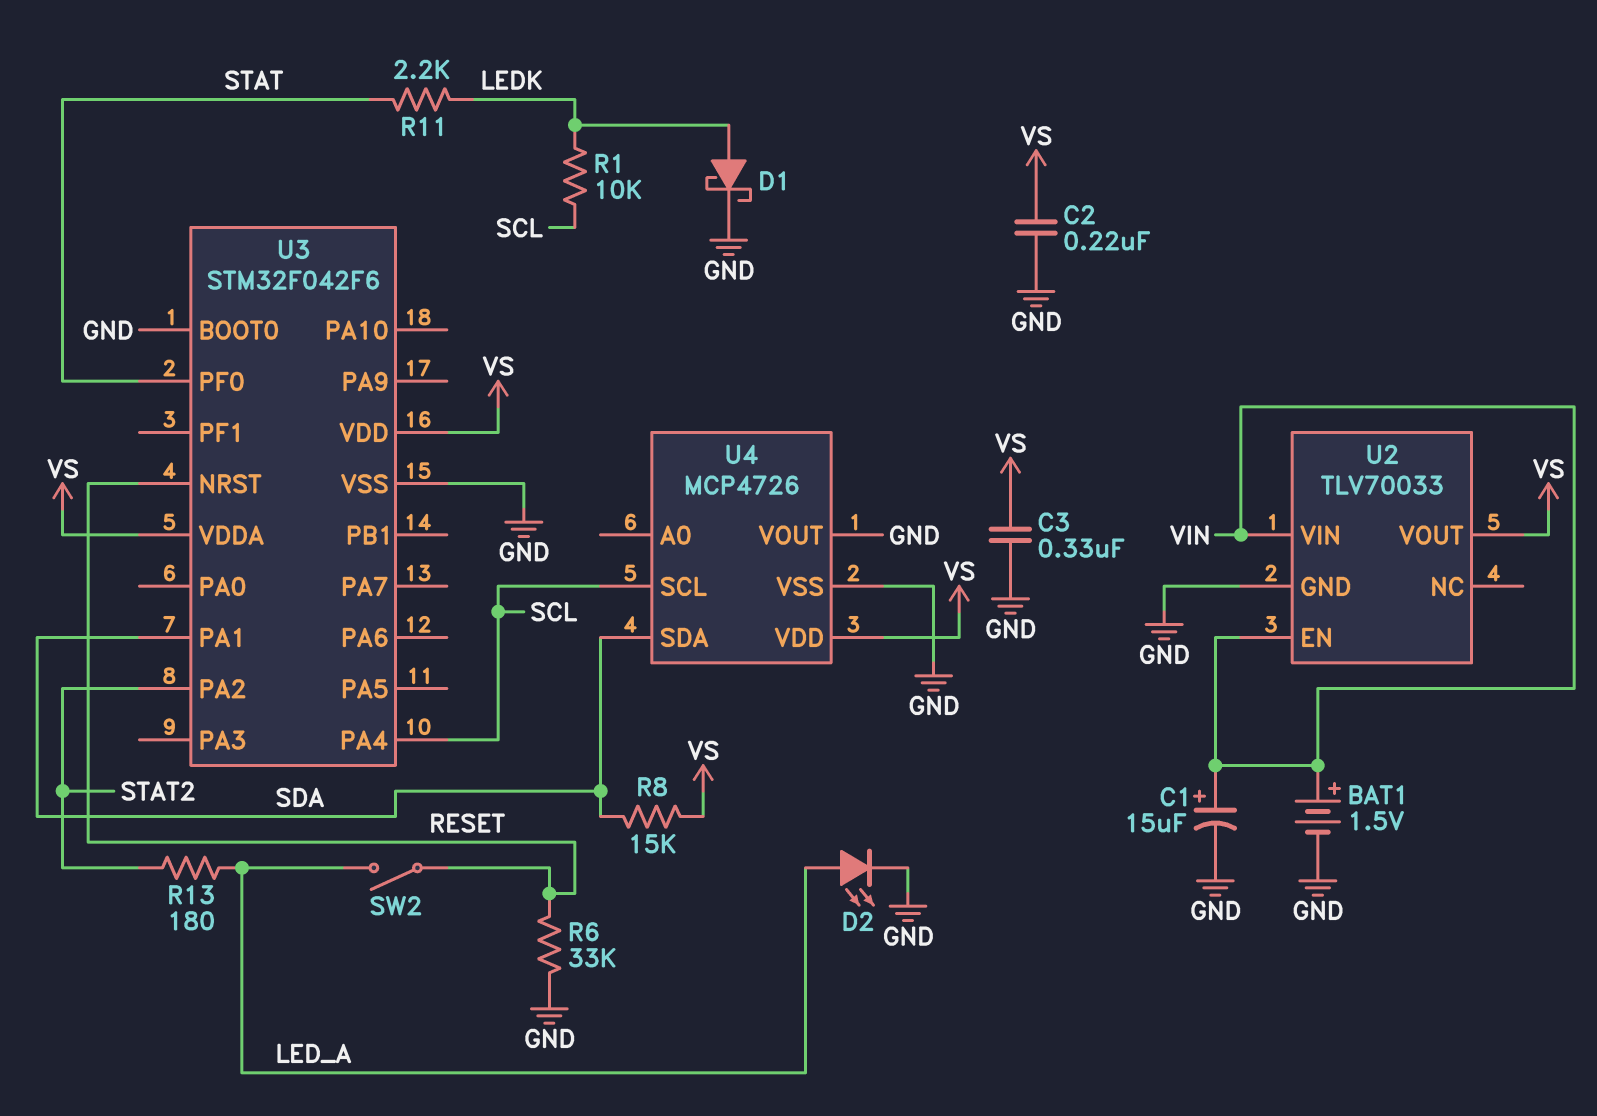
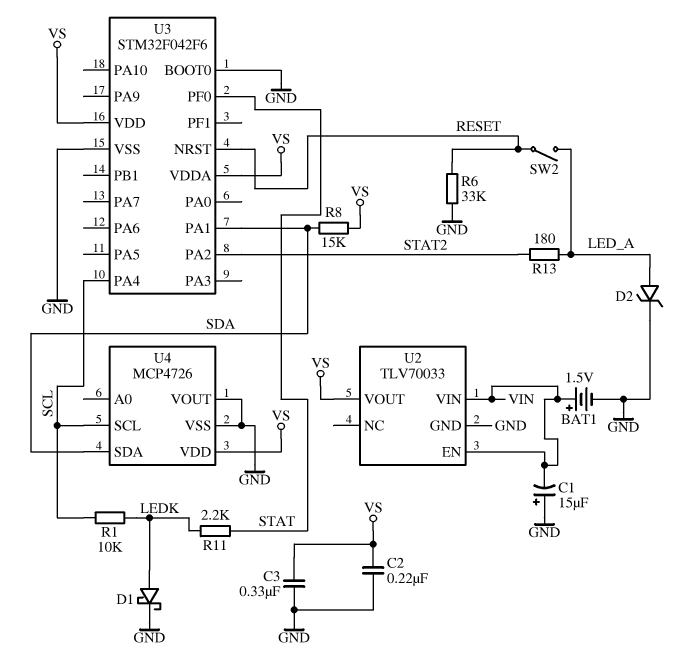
C1: 15uF (plus VIN, minus GND) -> 15uF (plus GND, minus VIN)
D2: LED (A LED_A, K GND) -> zener (A LED_A, K GND)

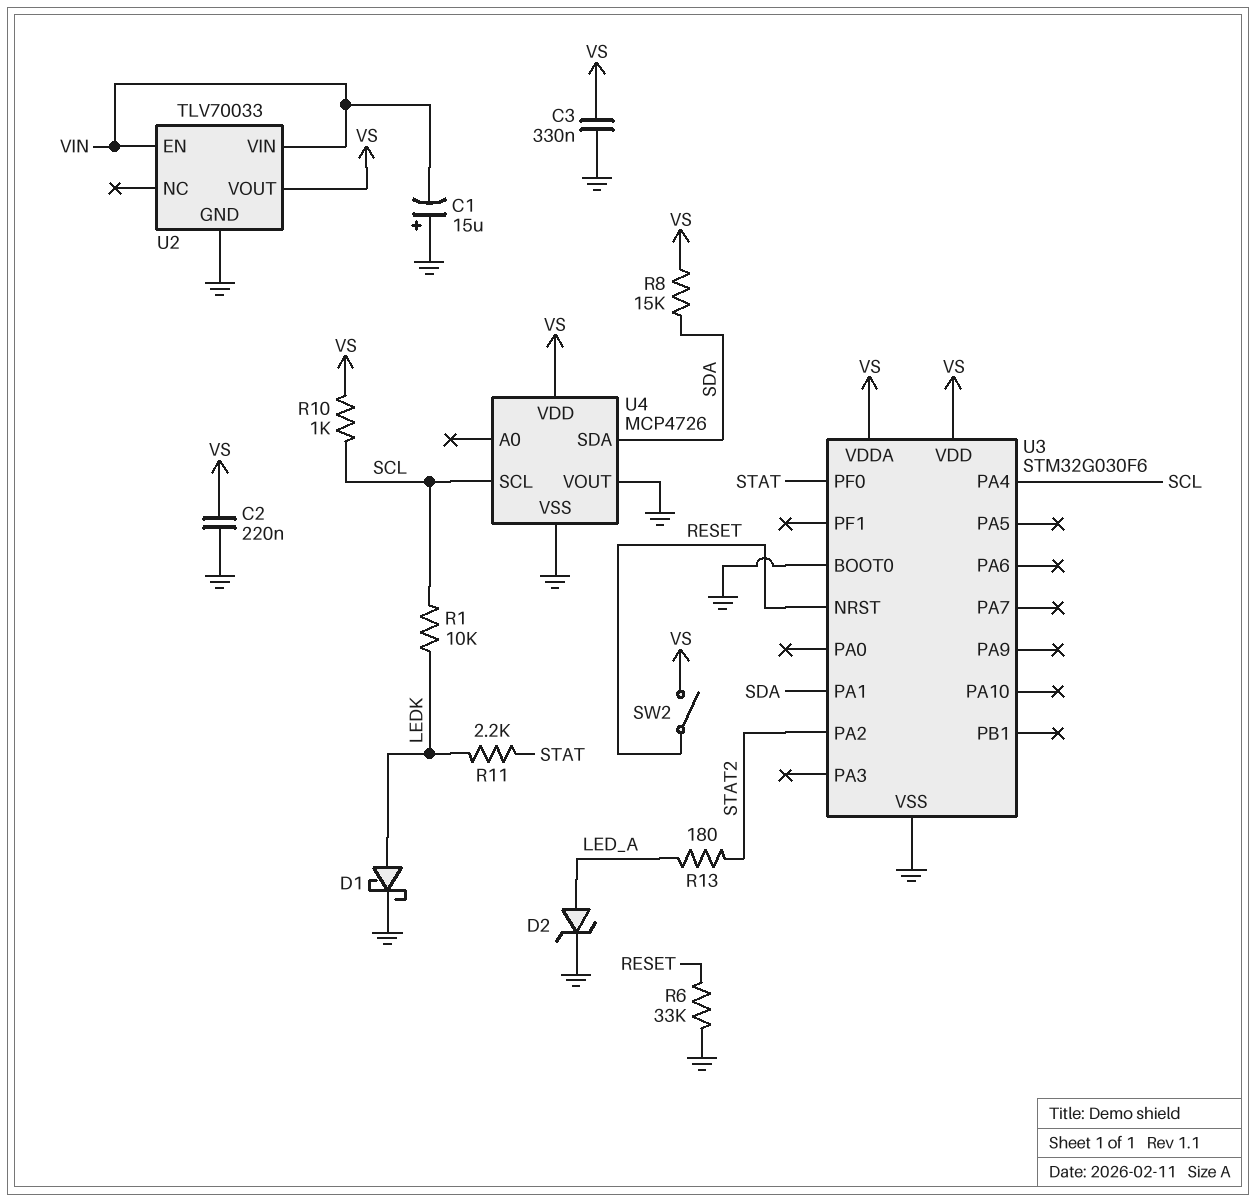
BAT1: 1.5V (plus VIN, minus GND) -> none
R10: none -> 1k (SCL, VS)
SW2: switch (LED_A, RESET) -> switch (RESET, VS)
U3: STM32F042F6 -> STM32G030F6

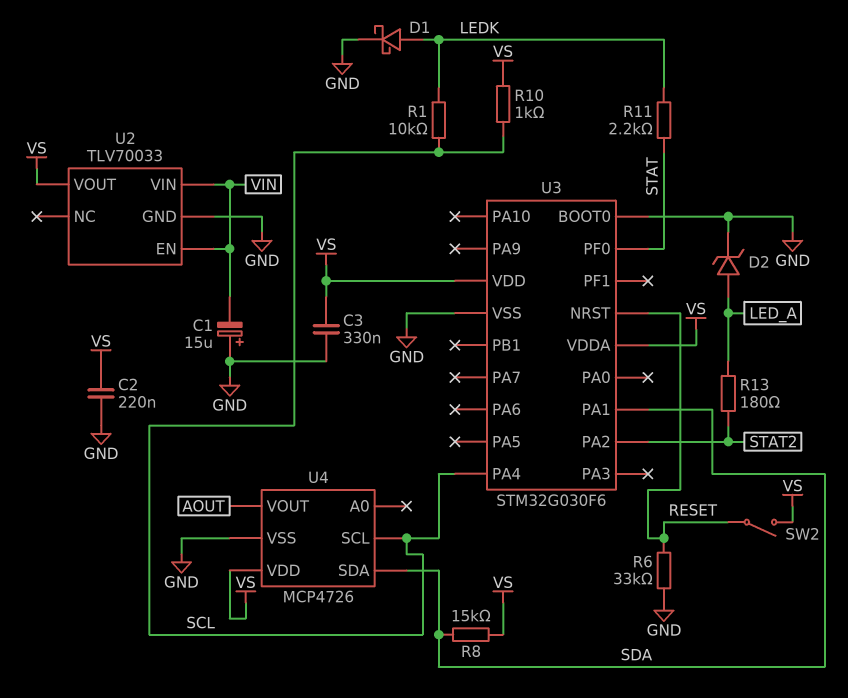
U4 pin VOUT: GND -> AOUT

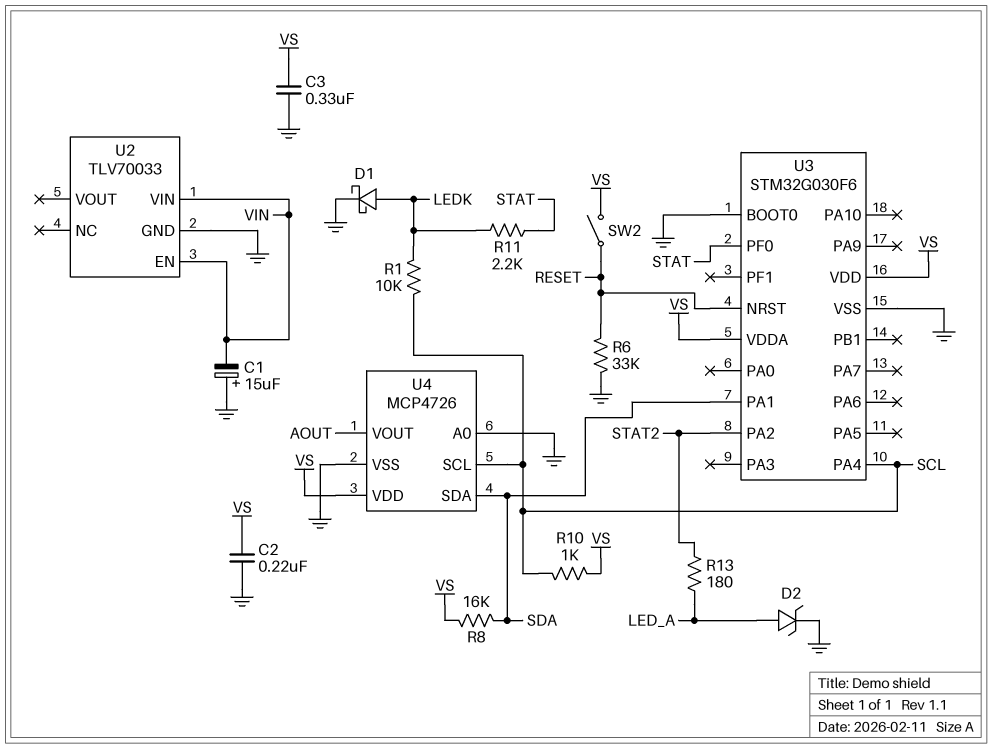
R8: 15k (SDA, VS) -> 16k (SDA, VS)
U2 pin VOUT: VS -> none
U4 pin A0: none -> GND

